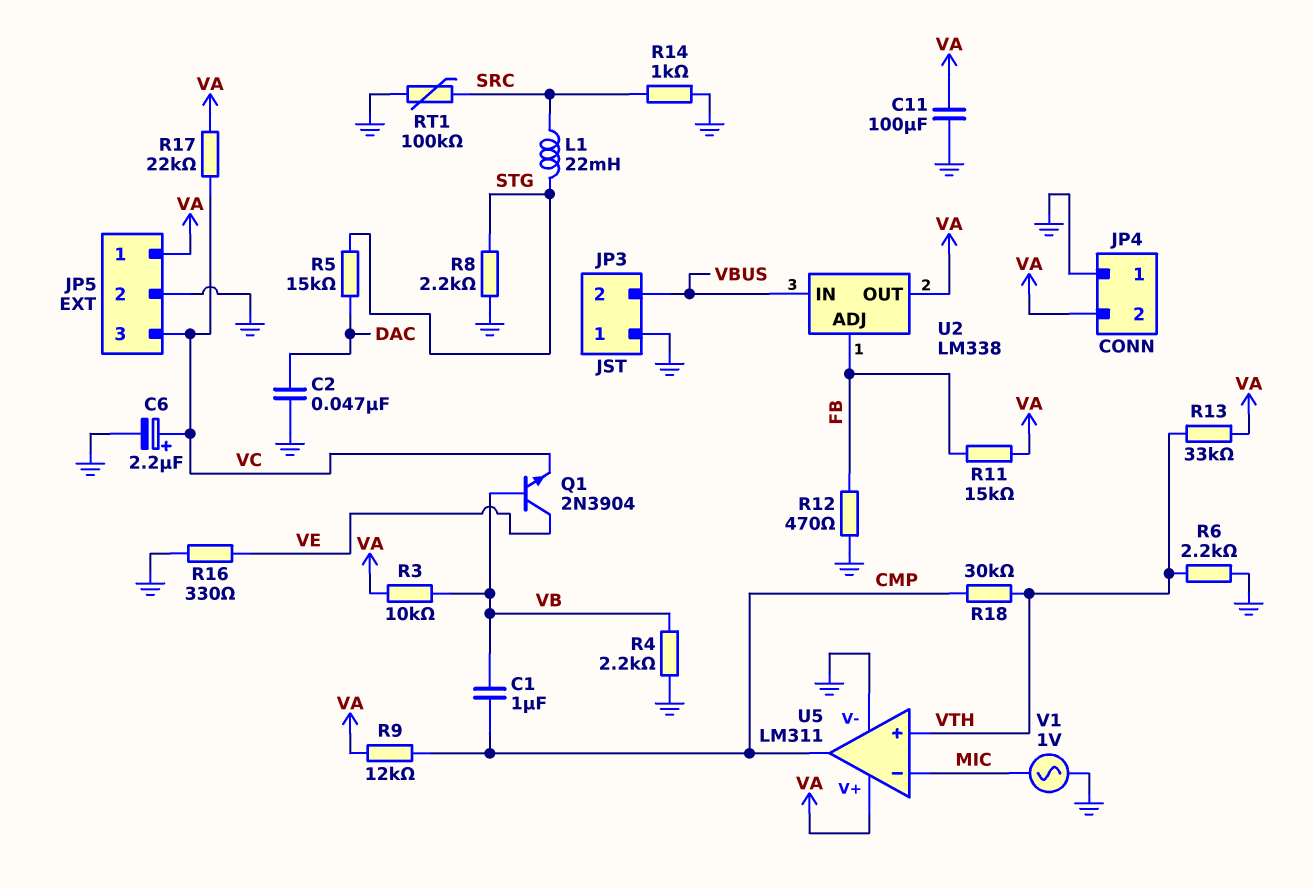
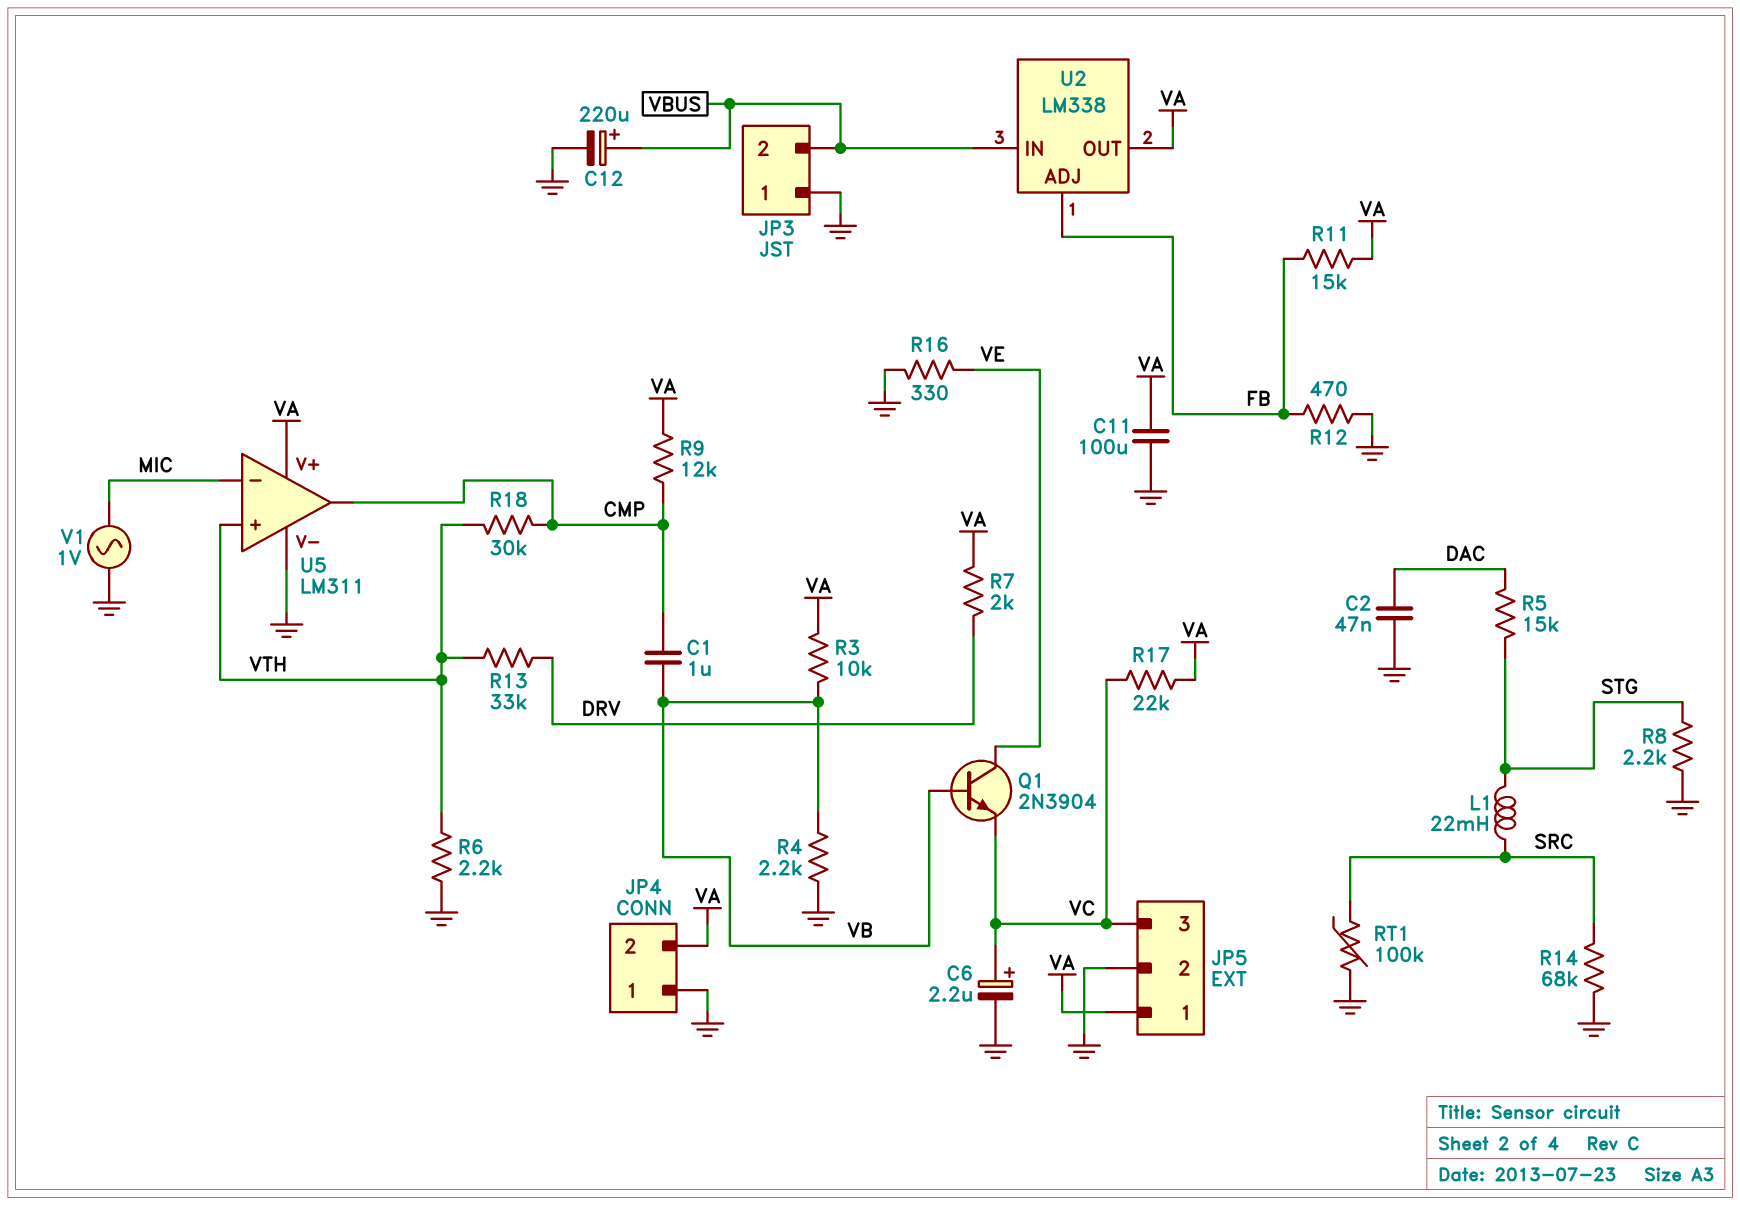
C12: none -> 220uF (plus VBUS, minus GND)
R7: none -> 2k (DRV, VA)
R13: 33k (VA, VTH) -> 33k (DRV, VTH)
R14: 1k (GND, SRC) -> 68k (GND, SRC)

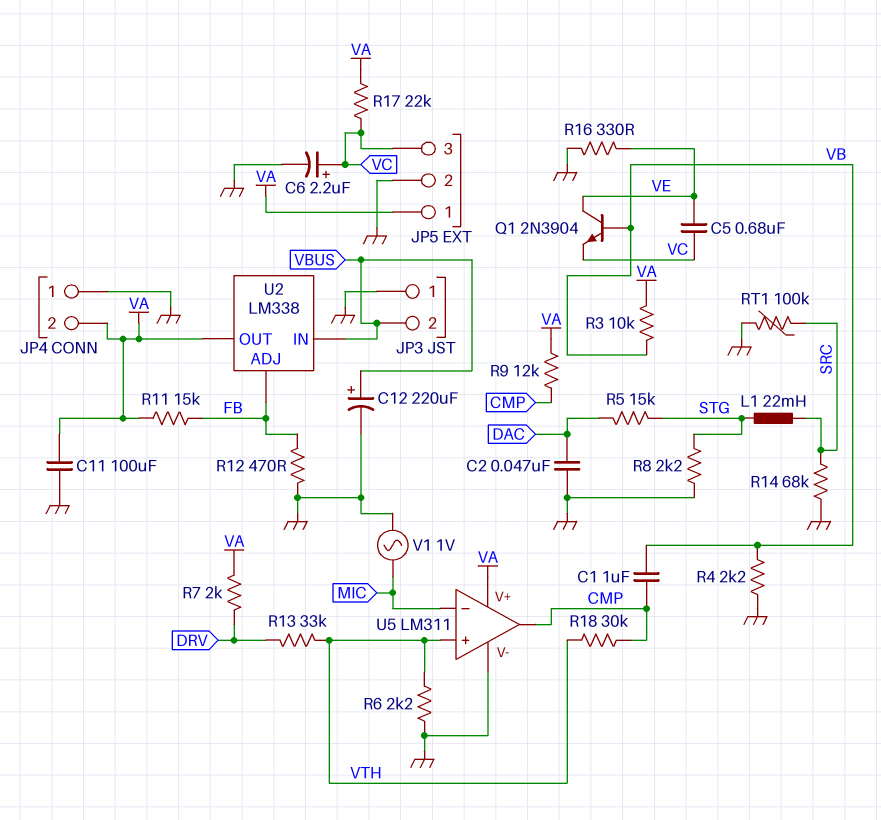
C5: none -> 680nF (VC, VE)

